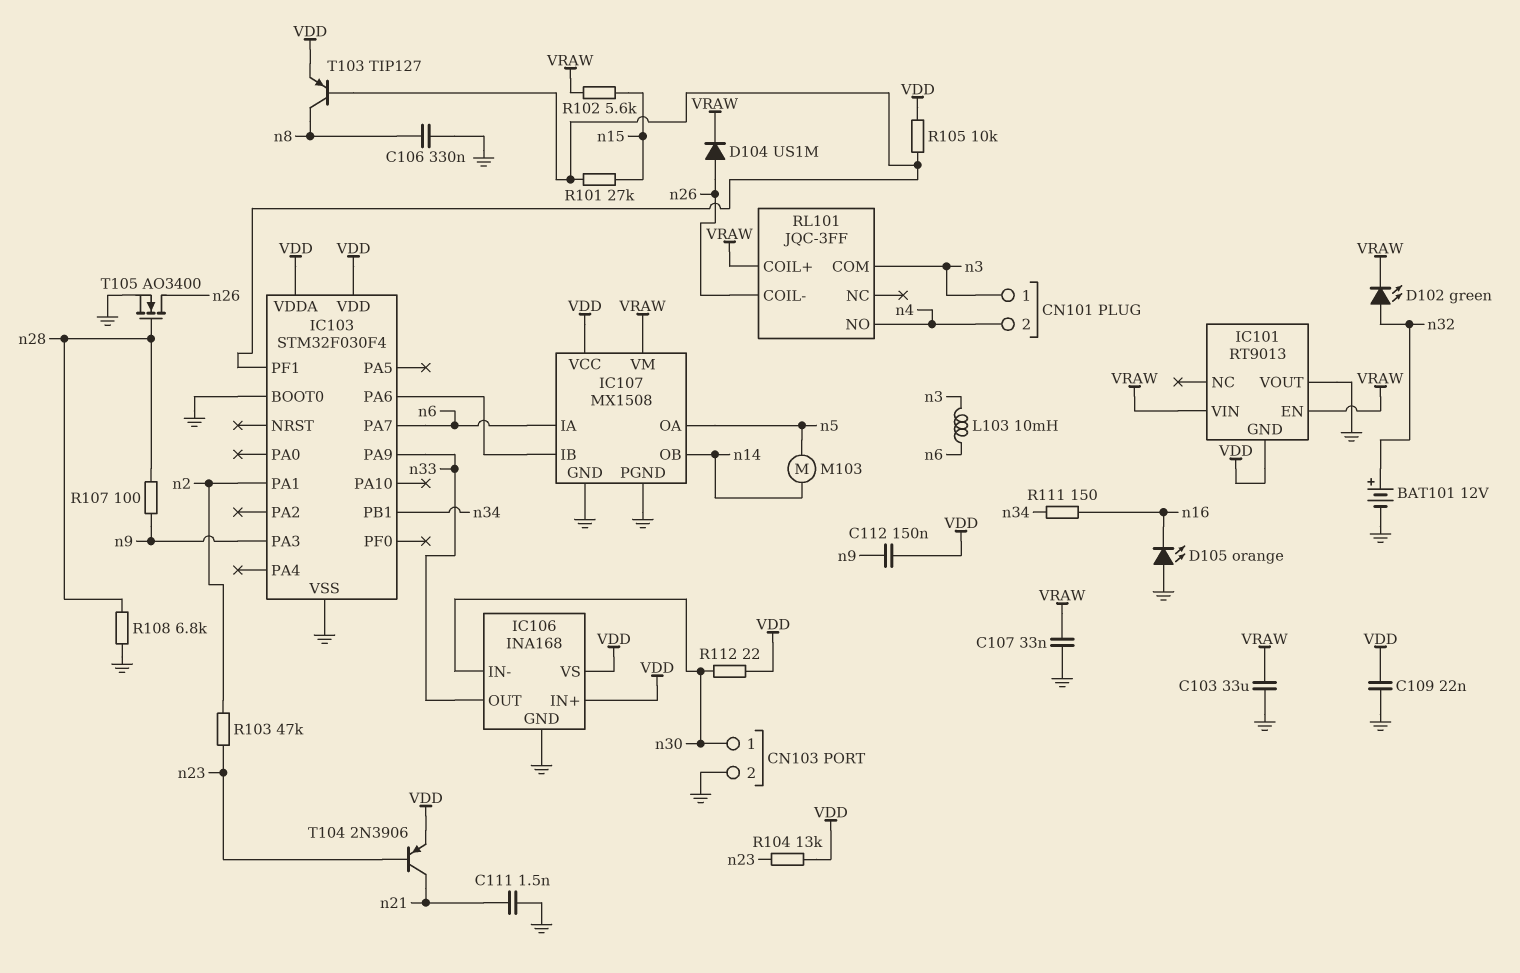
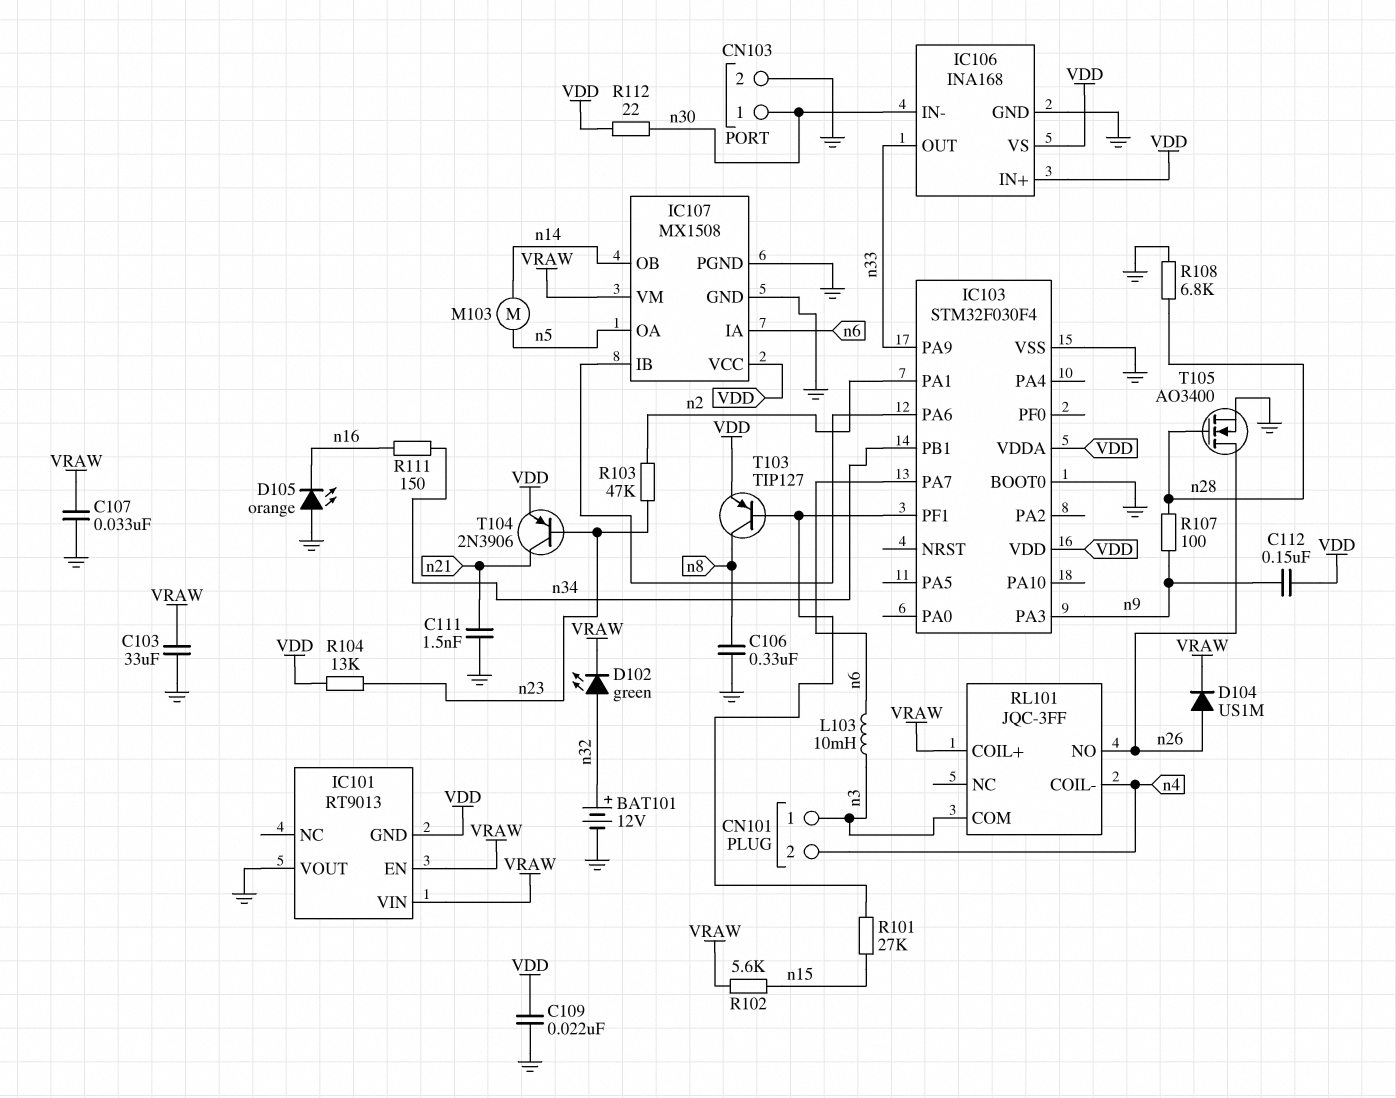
R105: 10k (IC103/PF1, VDD) -> none
RL101 pin COIL-: n26 -> n4
RL101 pin NO: n4 -> n26

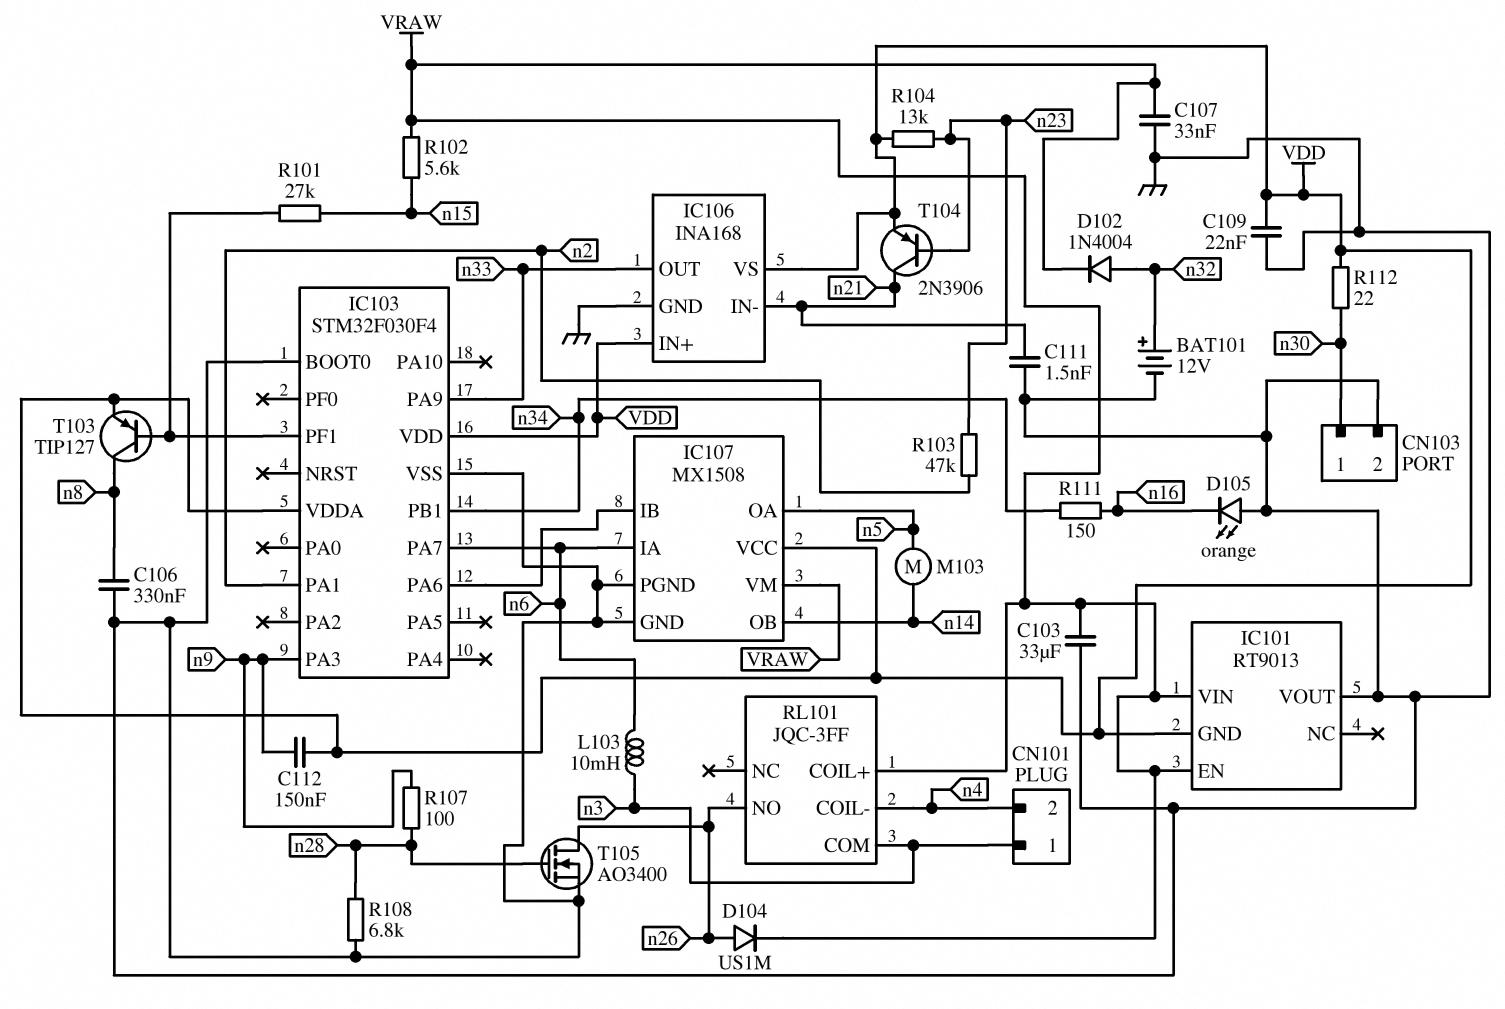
D102: LED green (A n32, K VRAW) -> diode 1N4004 (A n32, K VRAW)
IC106 pin IN-: n30 -> n21

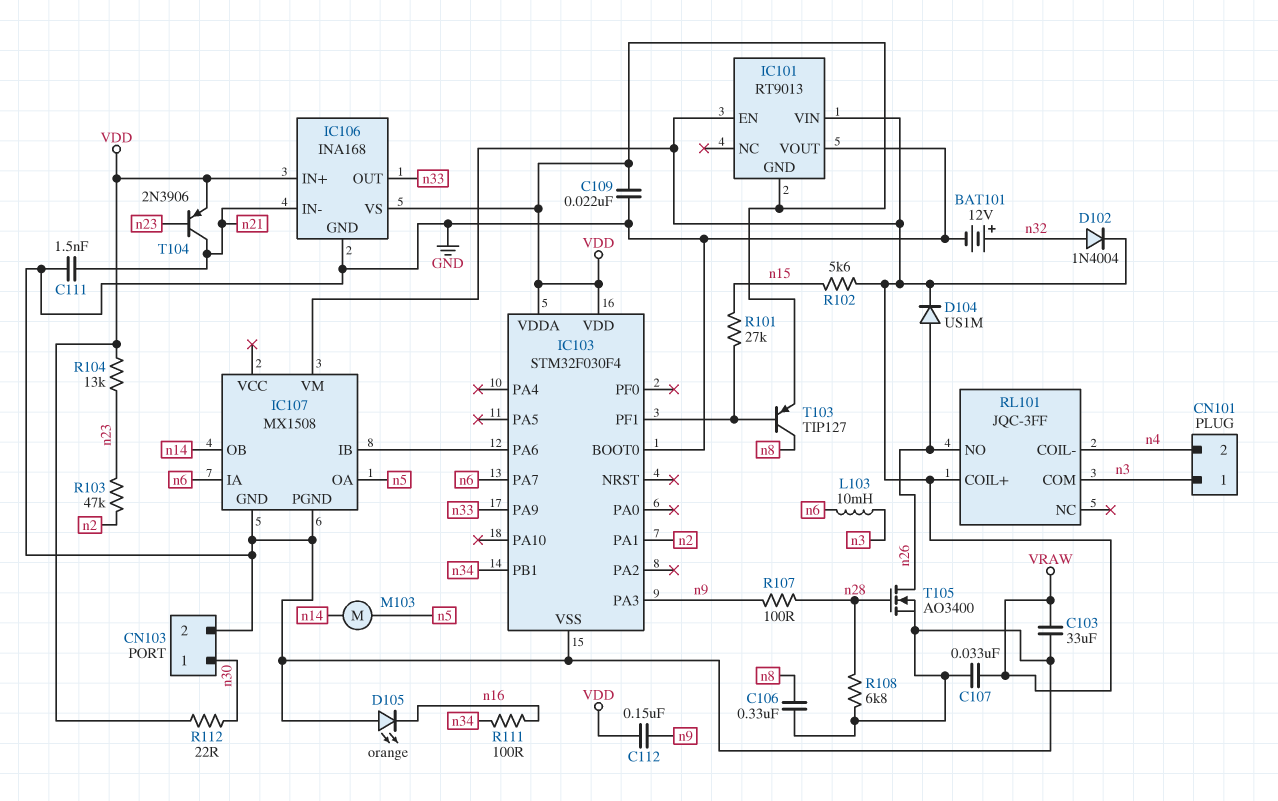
IC107 pin VCC: VDD -> none
R111: 150 (n16, n34) -> 100 (n16, n34)

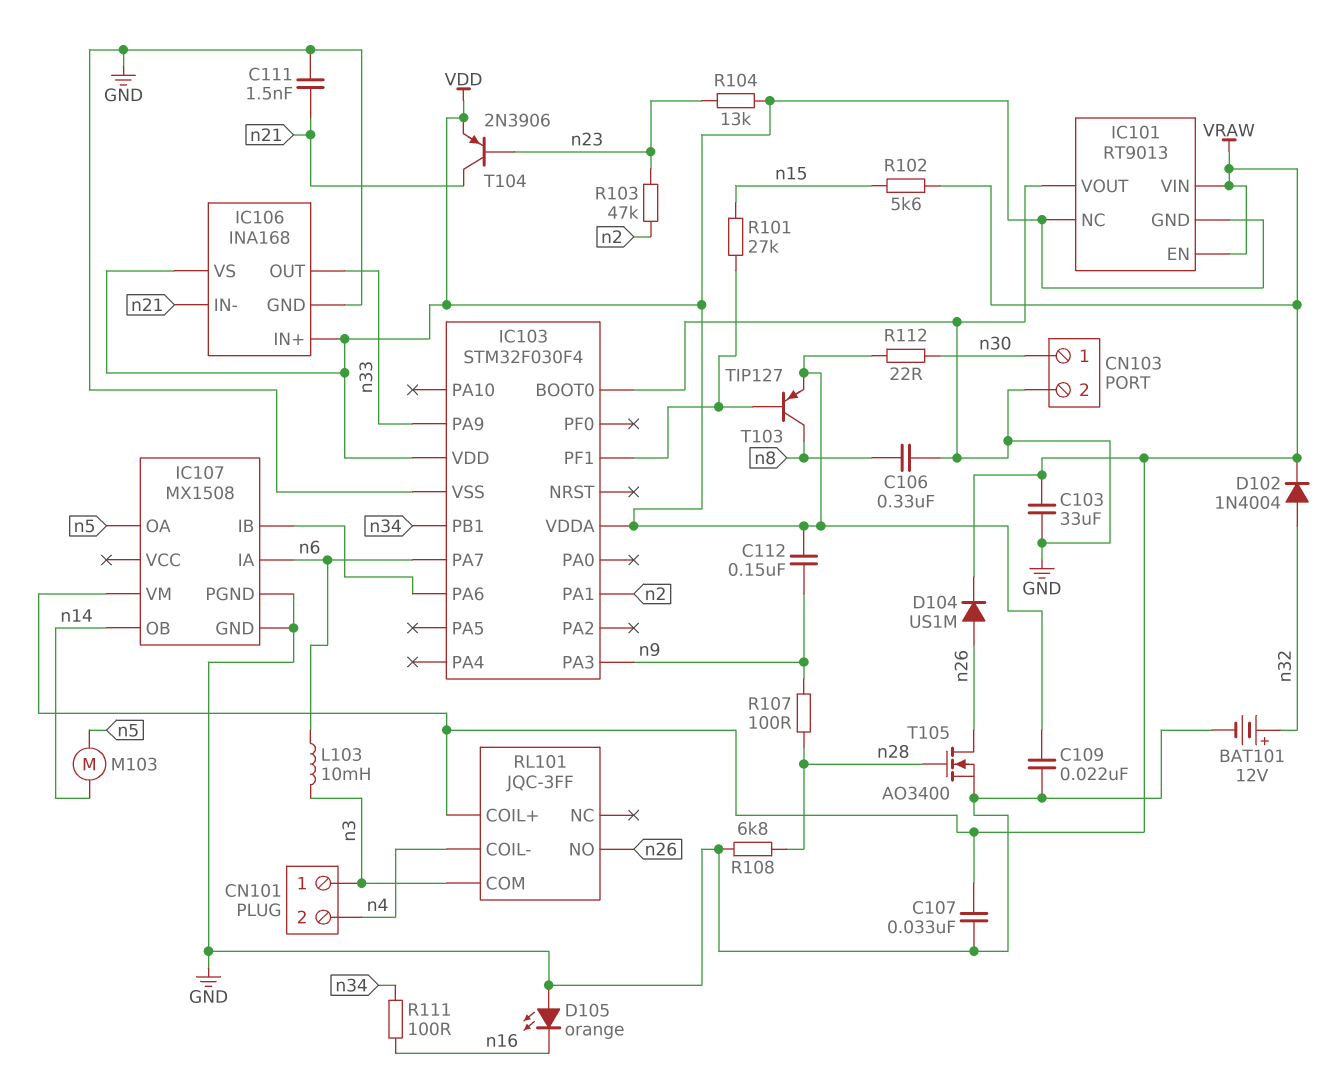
IC101 pin NC: none -> VDD

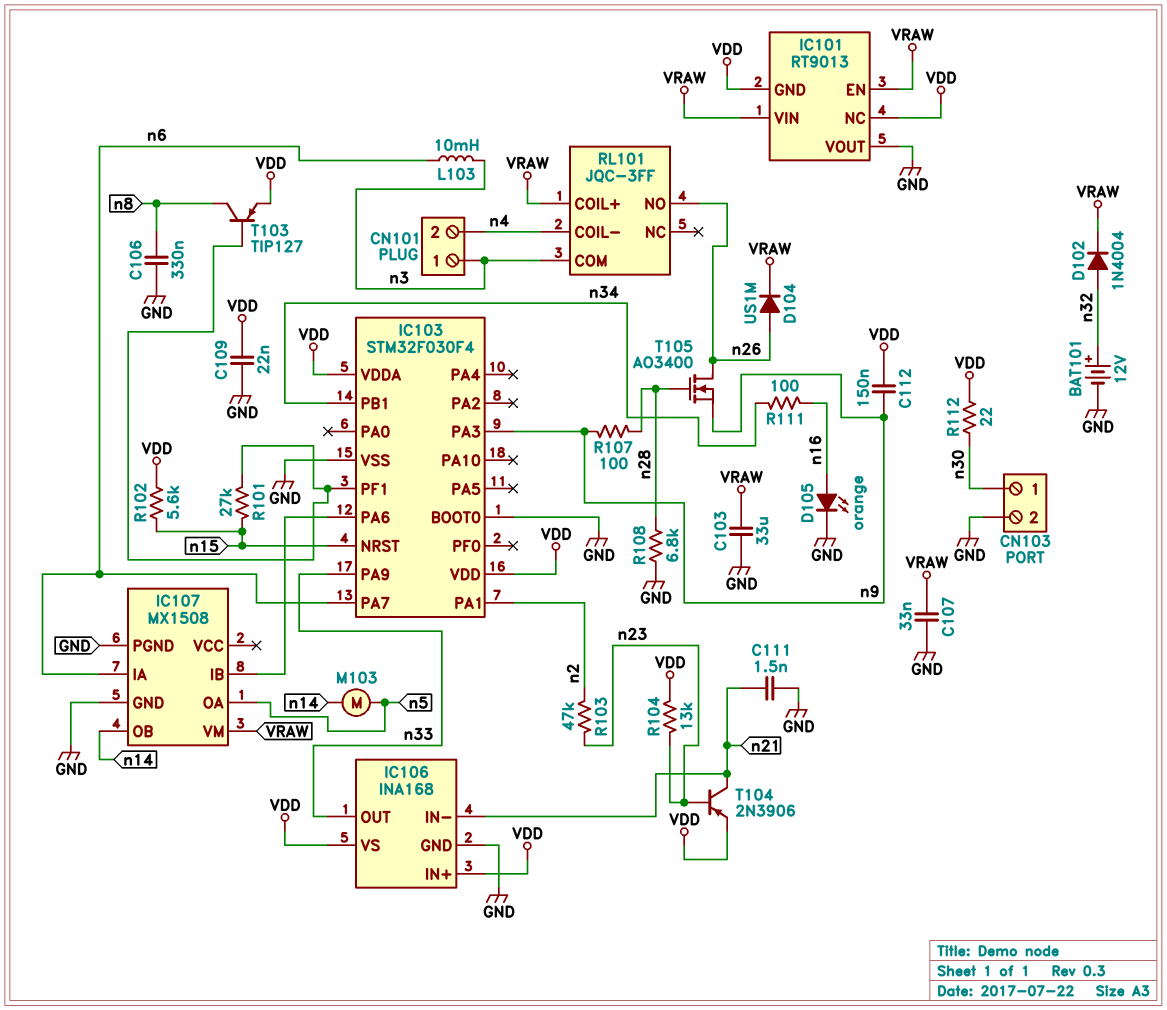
D105: LED orange (A GND, K n16) -> LED orange (A n16, K GND)
IC103 pin NRST: none -> n15
R102: 5.6k (VRAW, n15) -> 5.6k (VDD, n15)
T105: NMOS AO3400 (G n28, D n26, S GND) -> NMOS AO3400 (G n28, D n26, S n9)

